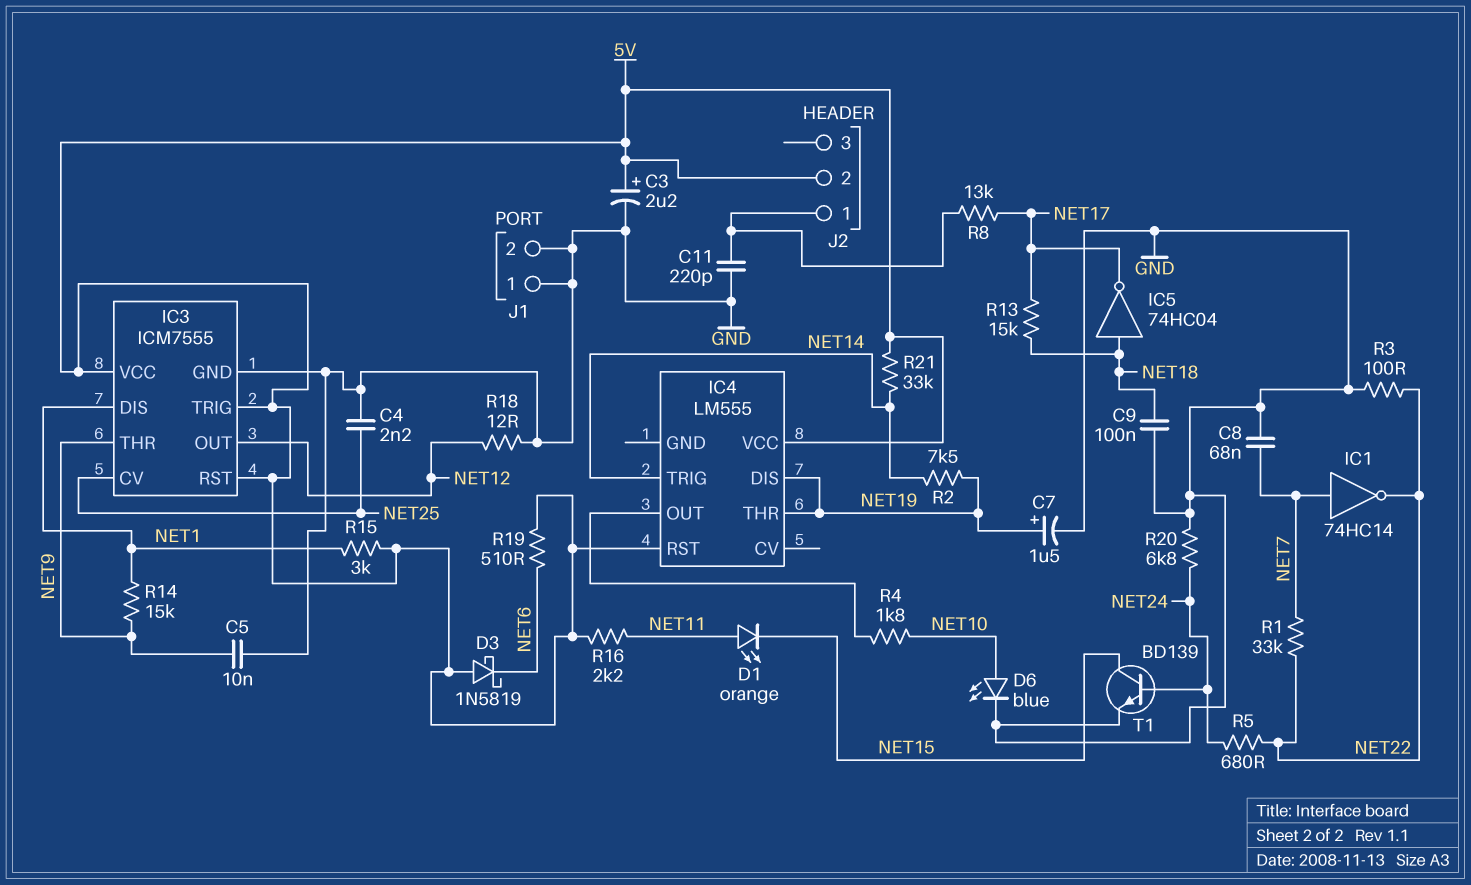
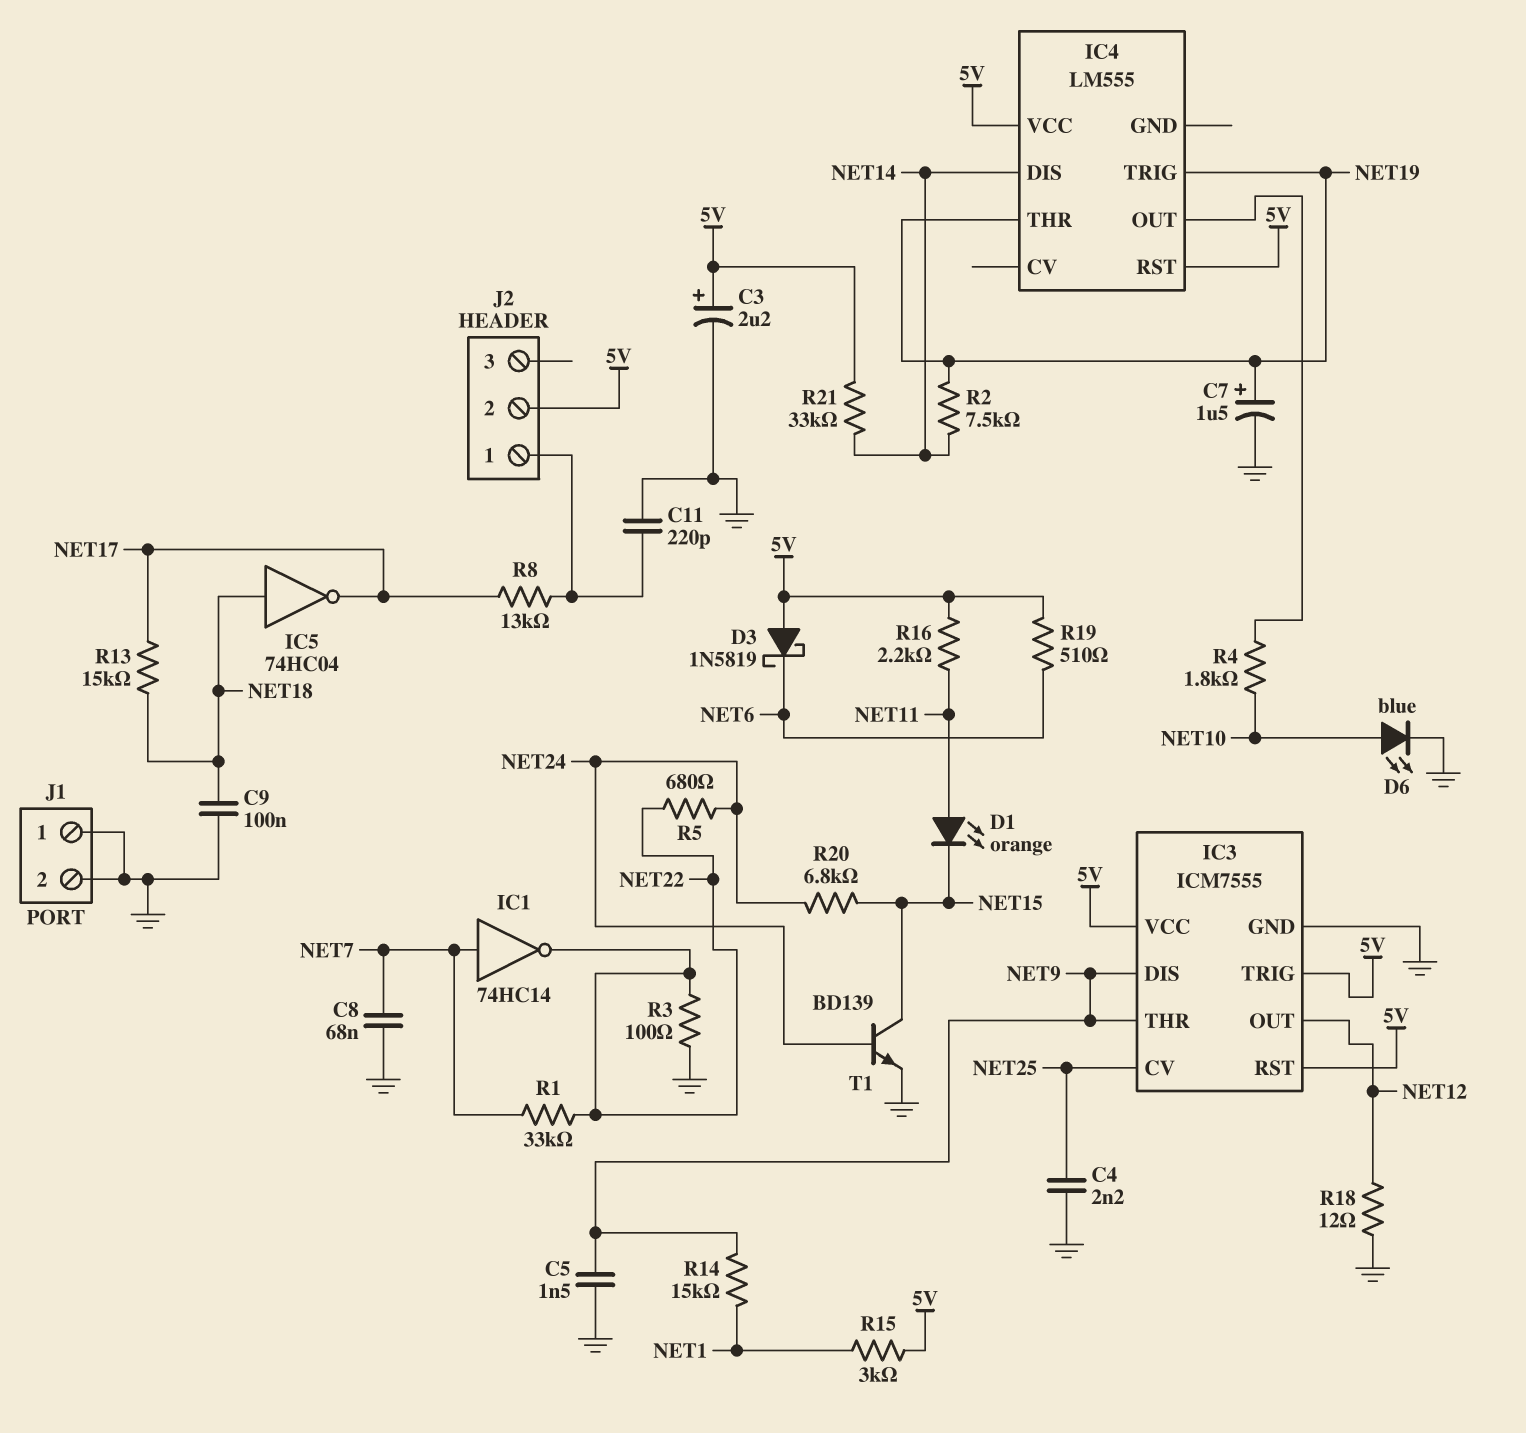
C5: 10nF (GND, NET9) -> 1.5nF (GND, NET9)
IC3 pin DIS: NET1 -> NET9
IC4 pin DIS: NET19 -> NET14
IC4 pin TRIG: NET14 -> NET19
R20: 6.8k (GND, NET24) -> 6.8k (NET15, NET24)

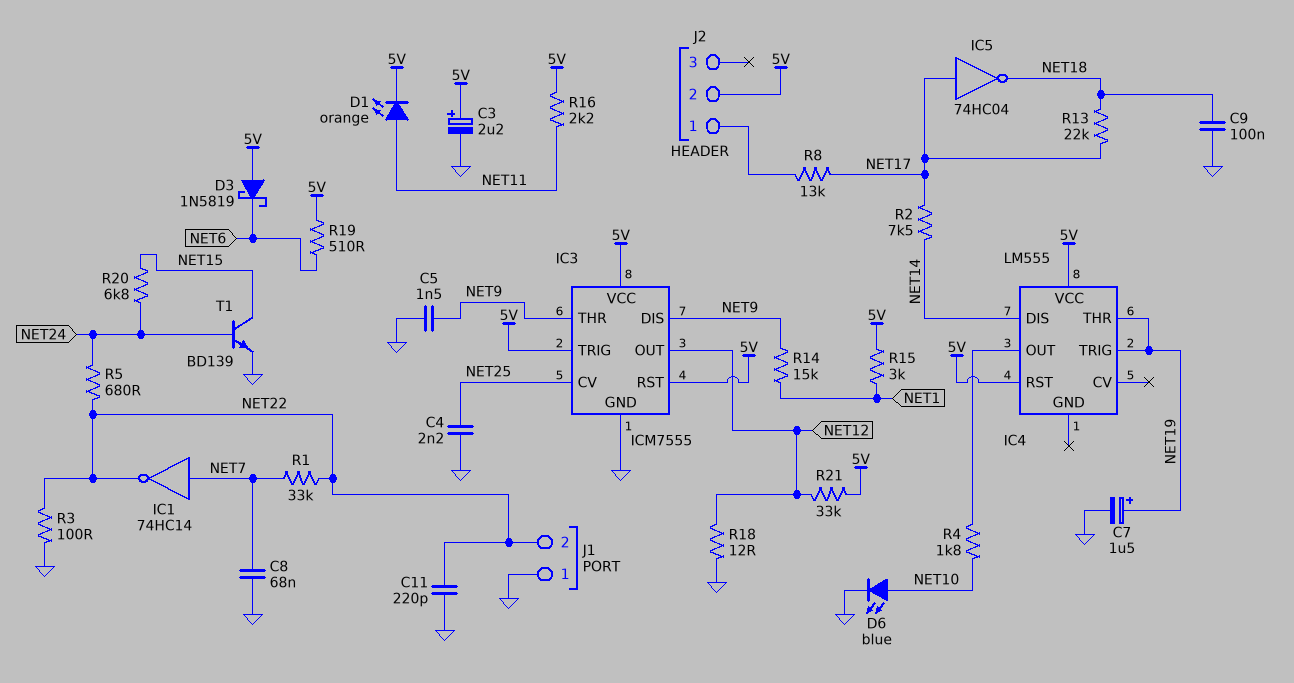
C11: 220pF (GND, J2/1) -> 220pF (GND, NET22)
D1: LED orange (A NET11, K NET15) -> LED orange (A NET11, K 5V)
IC5: NOT 74HC04 (in NET18, out NET17) -> NOT 74HC04 (in NET17, out NET18)
J1 pin 2: GND -> NET22
R2: 7.5k (NET14, NET19) -> 7.5k (NET14, NET17)
R13: 15k (NET17, NET18) -> 22k (NET17, NET18)
R21: 33k (5V, NET14) -> 33k (5V, NET12)

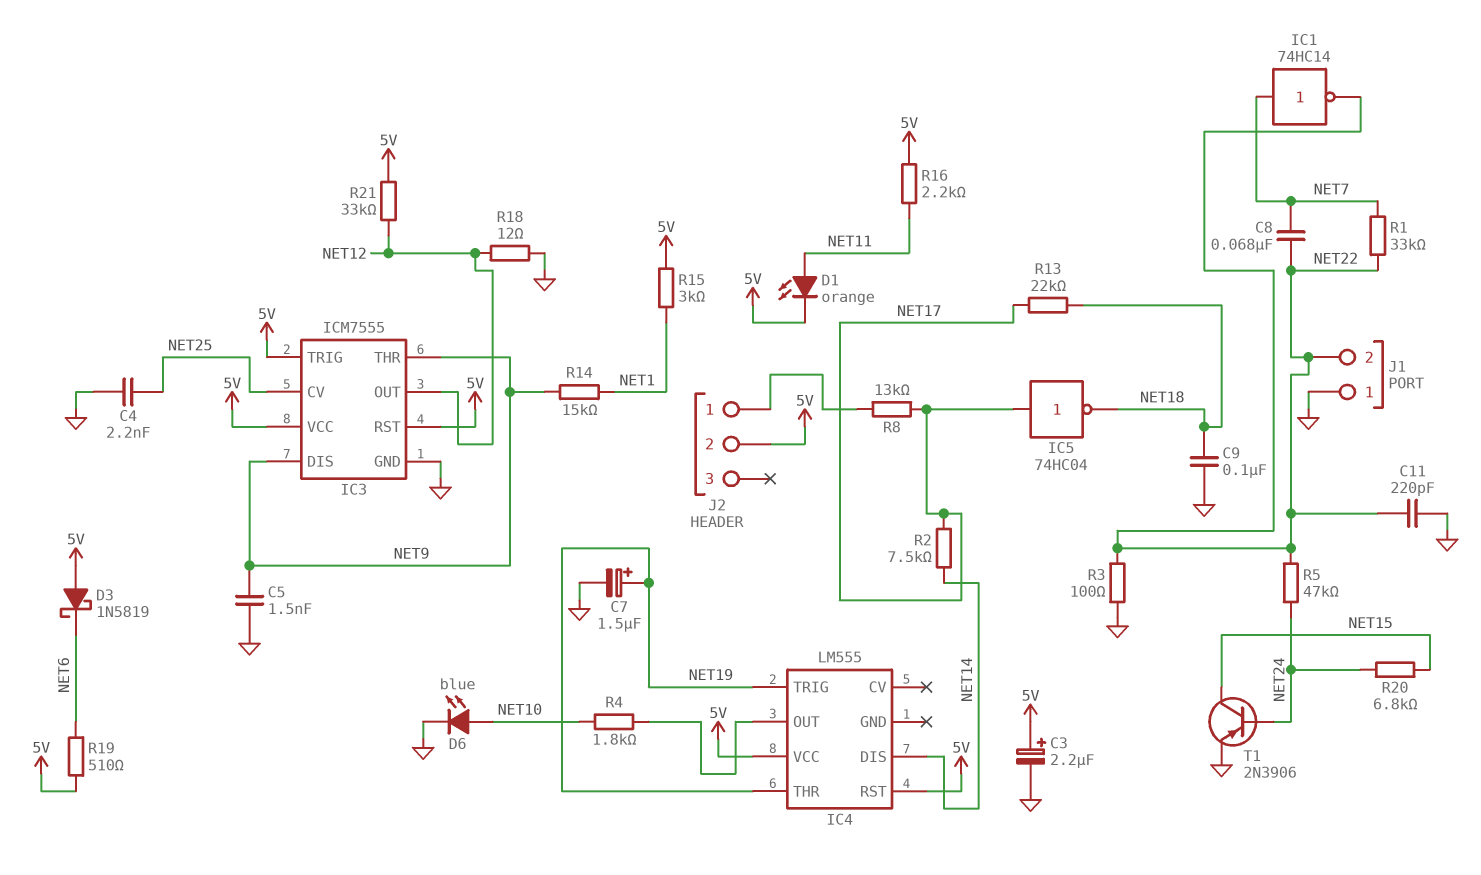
C8: 68nF (GND, NET7) -> 68nF (NET7, NET22)
R5: 680 (NET22, NET24) -> 47k (NET22, NET24)
T1: NPN BD139 (B NET24, C NET15, E GND) -> PNP 2N3906 (B NET24, C NET15, E GND)

